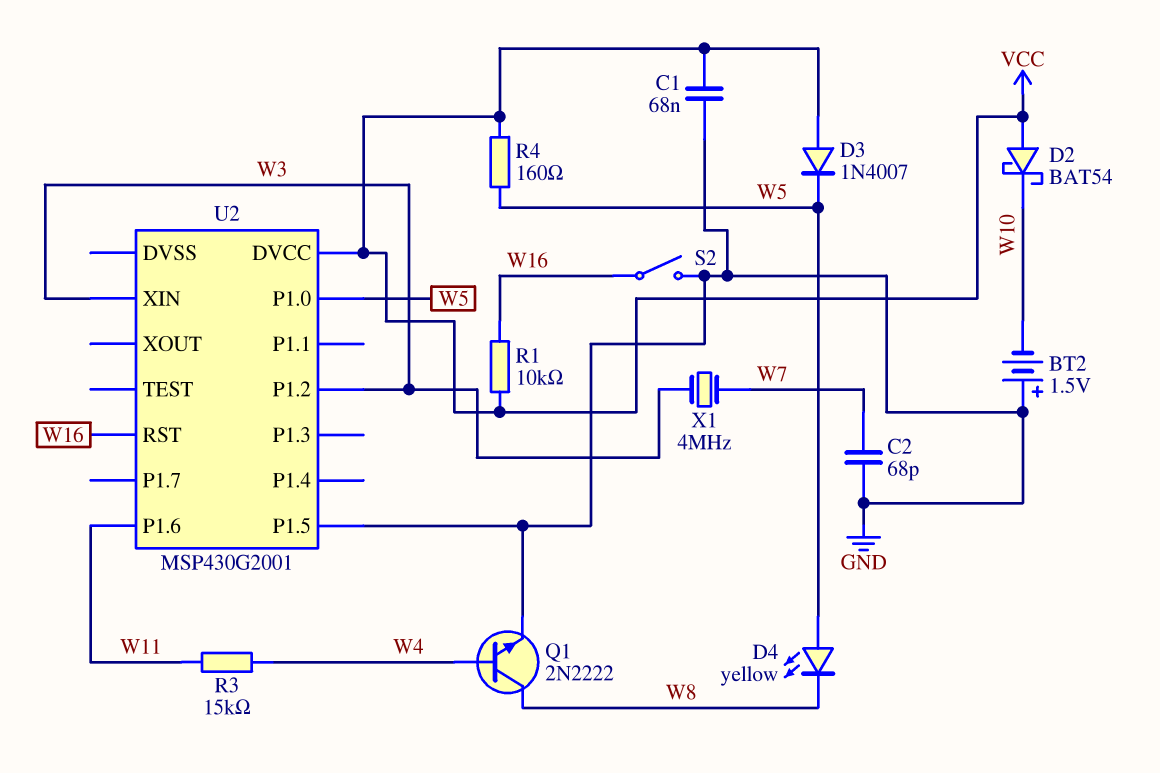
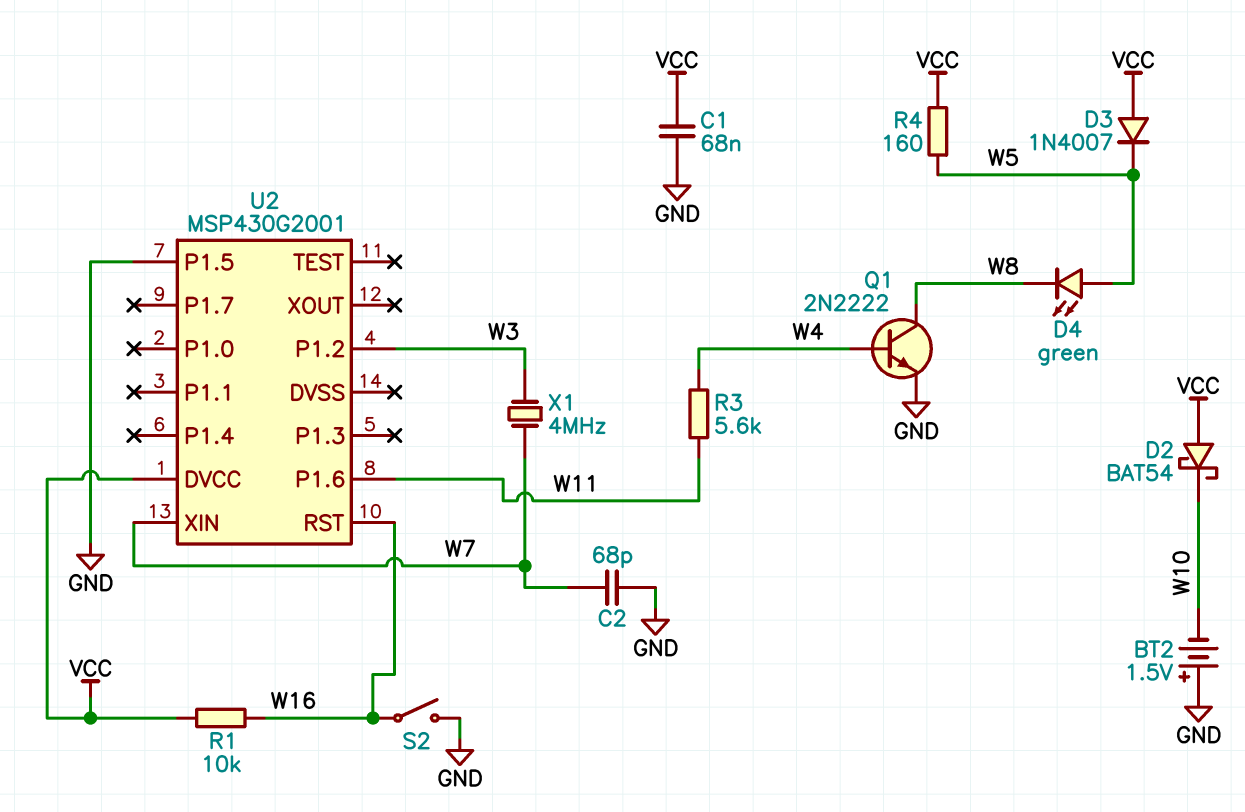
D4: LED yellow (A W5, K W8) -> LED green (A W5, K W8)
R3: 15k (W4, W11) -> 5.6k (W4, W11)
U2 pin P1.0: W5 -> none
U2 pin XIN: W3 -> W7

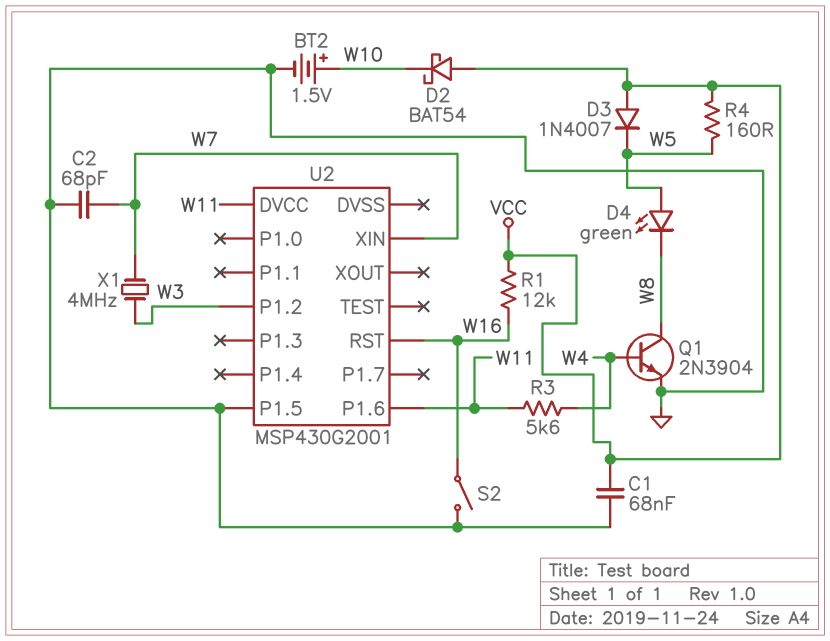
BT2: 1.5V (plus GND, minus W10) -> 1.5V (plus W10, minus GND)
Q1: NPN 2N2222 (B W4, C W8, E GND) -> NPN 2N3904 (B W4, C W8, E GND)
R1: 10k (VCC, W16) -> 12k (VCC, W16)
U2 pin DVCC: VCC -> W11

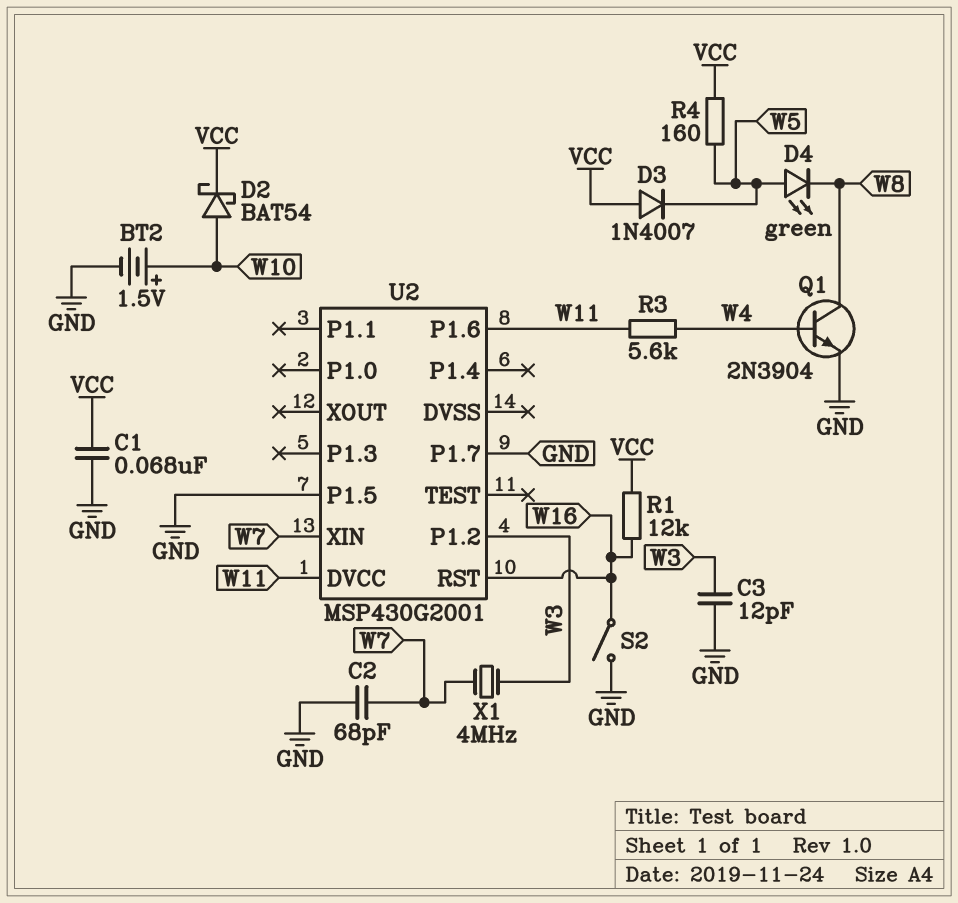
C3: none -> 12pF (GND, W3)
D2: schottky BAT54 (A VCC, K W10) -> schottky BAT54 (A W10, K VCC)
U2 pin P1.7: none -> GND

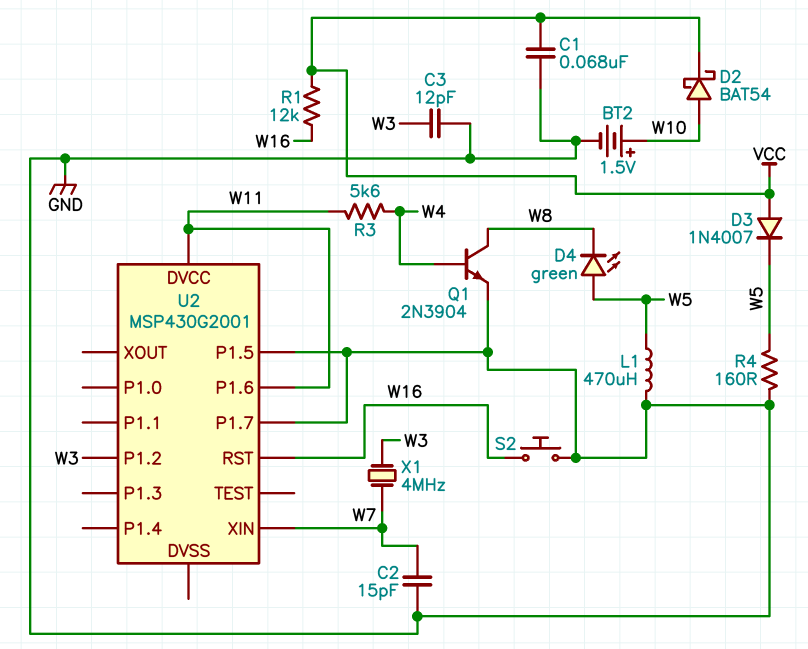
C2: 68pF (GND, W7) -> 15pF (GND, W7)
L1: none -> 470uH (GND, W5)
R4: 160 (VCC, W5) -> 160 (GND, W5)
S2: switch (GND, W16) -> button (GND, W16)

